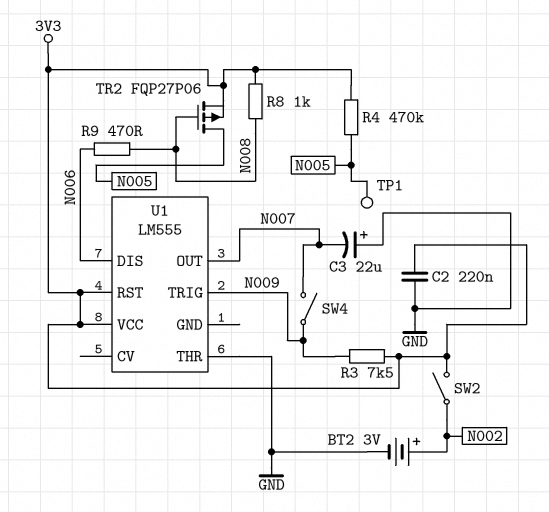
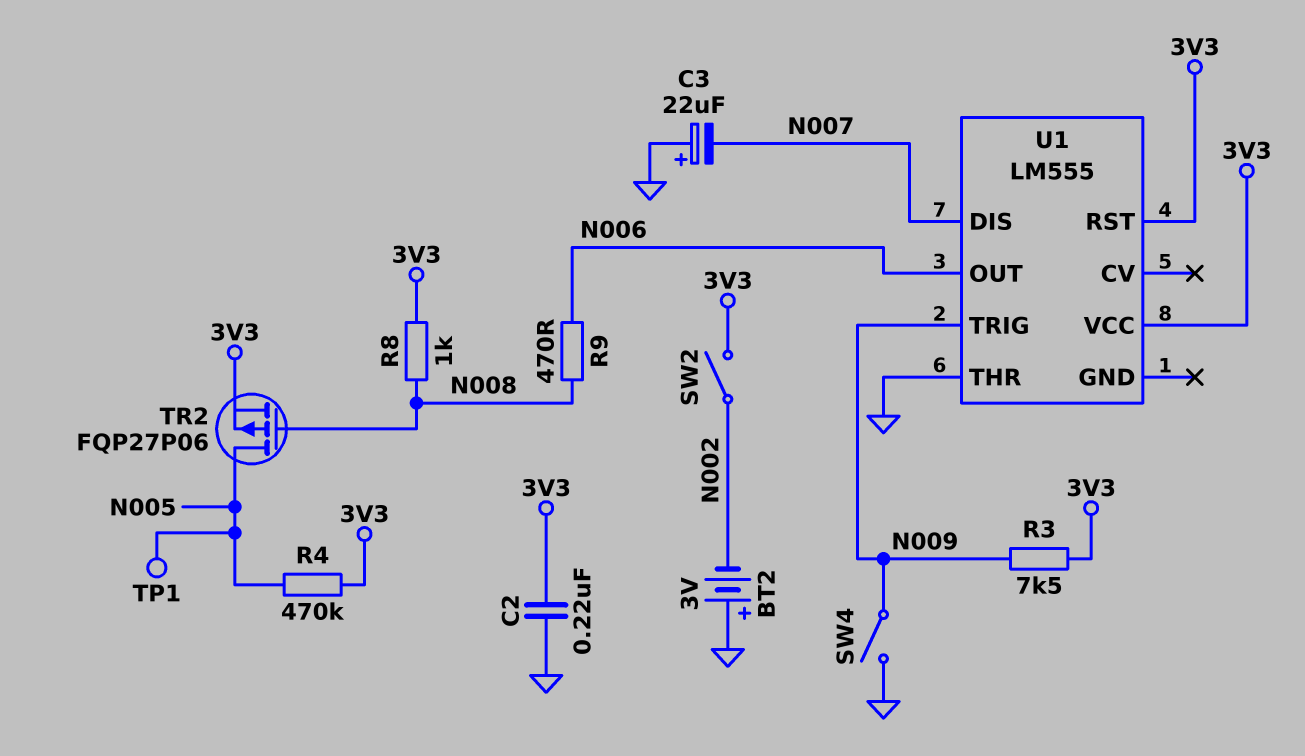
BT2: 3V (plus N002, minus GND) -> 3V (plus GND, minus N002)
SW4: switch (N007, N009) -> switch (GND, N009)
U1 pin DIS: N006 -> N007
U1 pin OUT: N007 -> N006

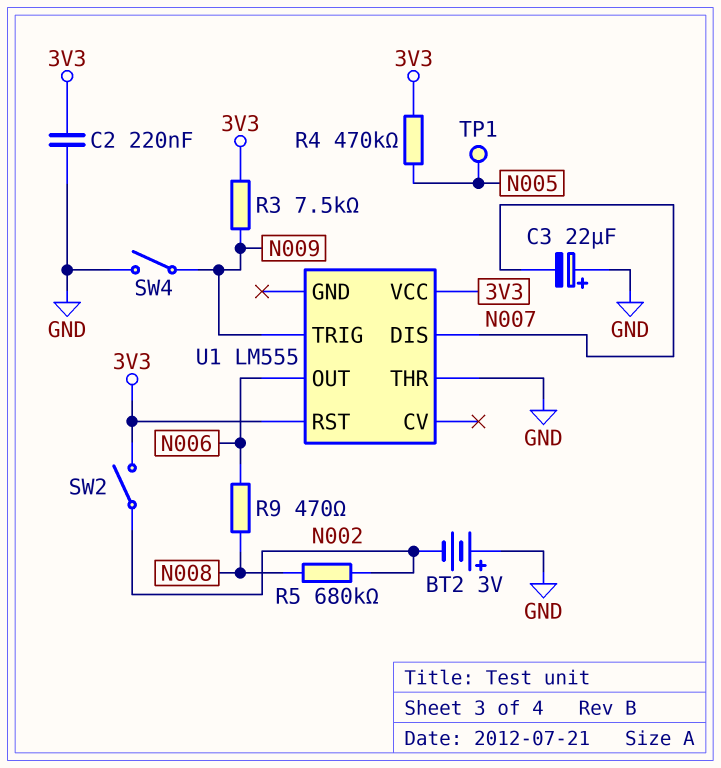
R5: none -> 680k (N002, N008)
R8: 1k (3V3, N008) -> none
TR2: PMOS FQP27P06 (G N008, D N005, S 3V3) -> none

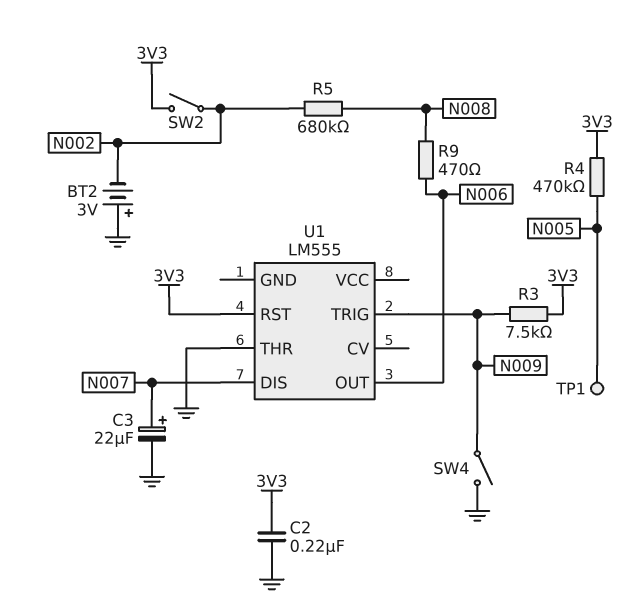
C3: 22uF (plus GND, minus N007) -> 22uF (plus N007, minus GND)
U1 pin VCC: 3V3 -> none

